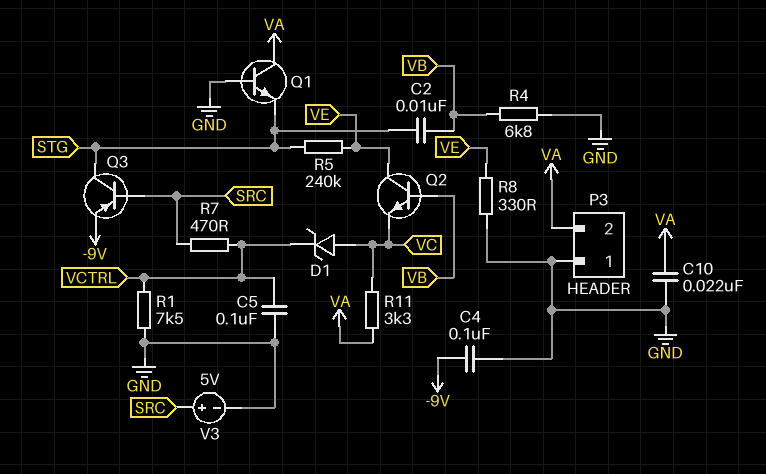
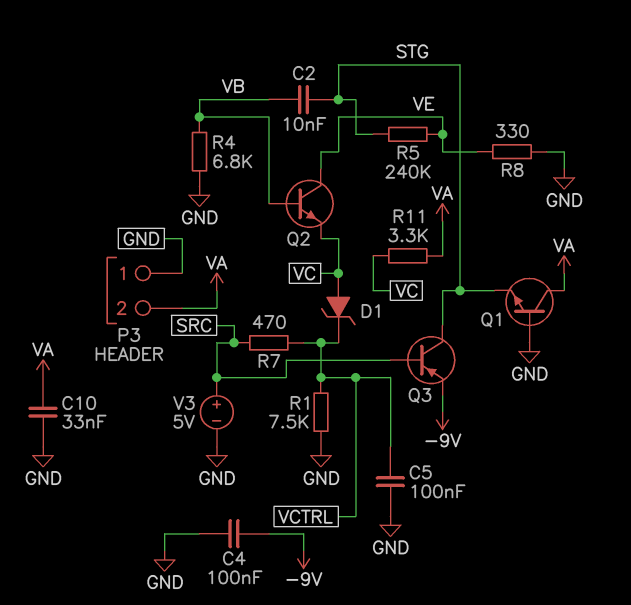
C10: 22nF (GND, VA) -> 33nF (GND, VA)

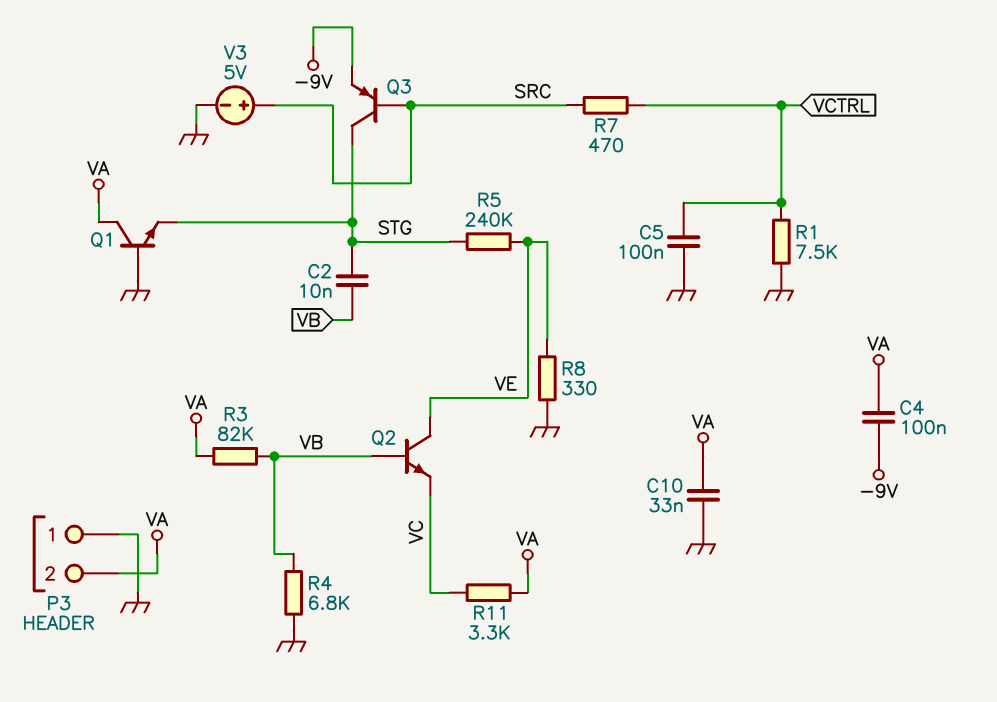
C4: 100nF (-9V, GND) -> 100nF (-9V, VA)
D1: zener (A VC, K VCTRL) -> none
R3: none -> 82k (VA, VB)

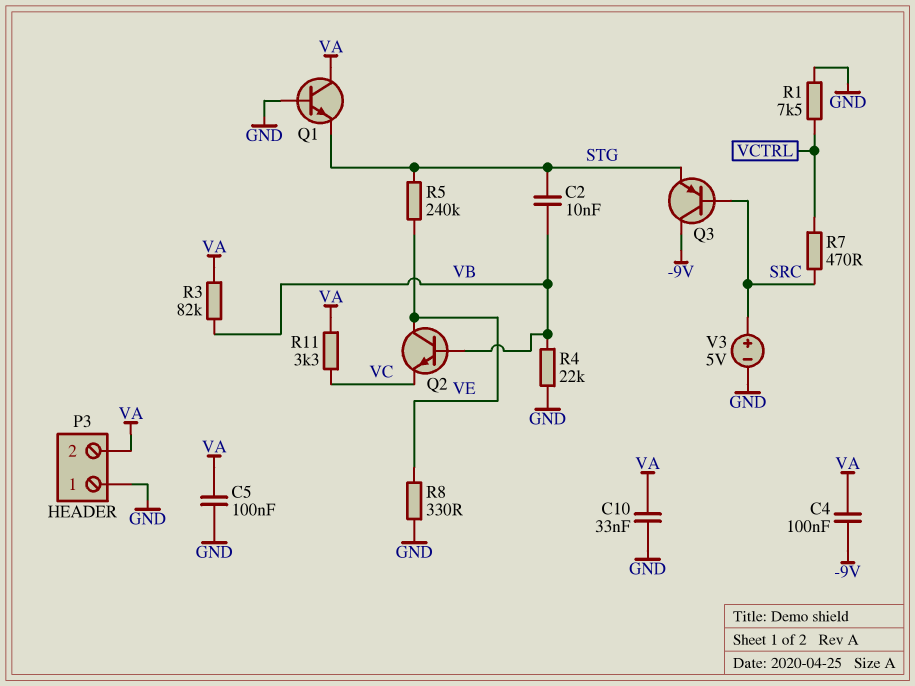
C5: 100nF (GND, VCTRL) -> 100nF (GND, VA)
Q3: PNP (B SRC, C STG, E -9V) -> PNP (B SRC, C -9V, E STG)
R4: 6.8k (GND, VB) -> 22k (GND, VB)

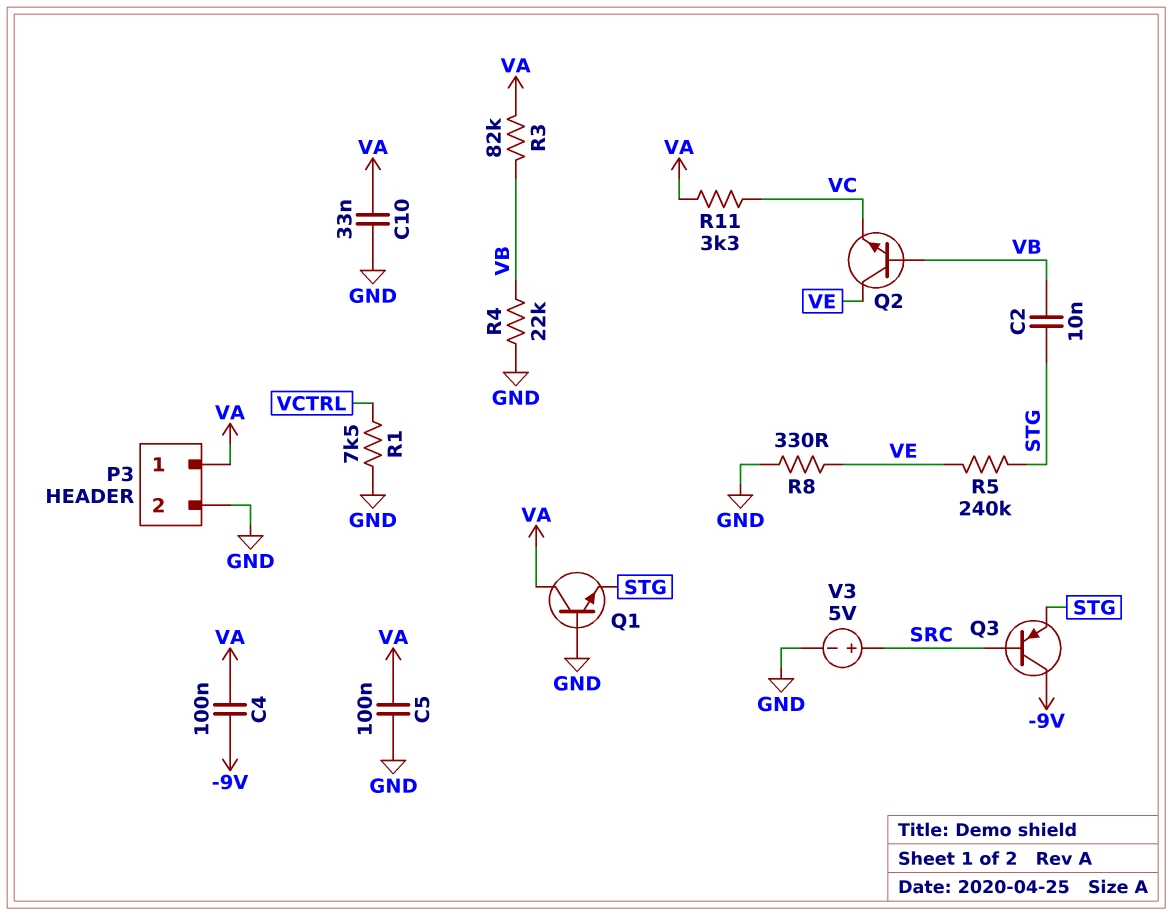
P3 pin 1: GND -> VA
P3 pin 2: VA -> GND
R7: 470 (SRC, VCTRL) -> none

